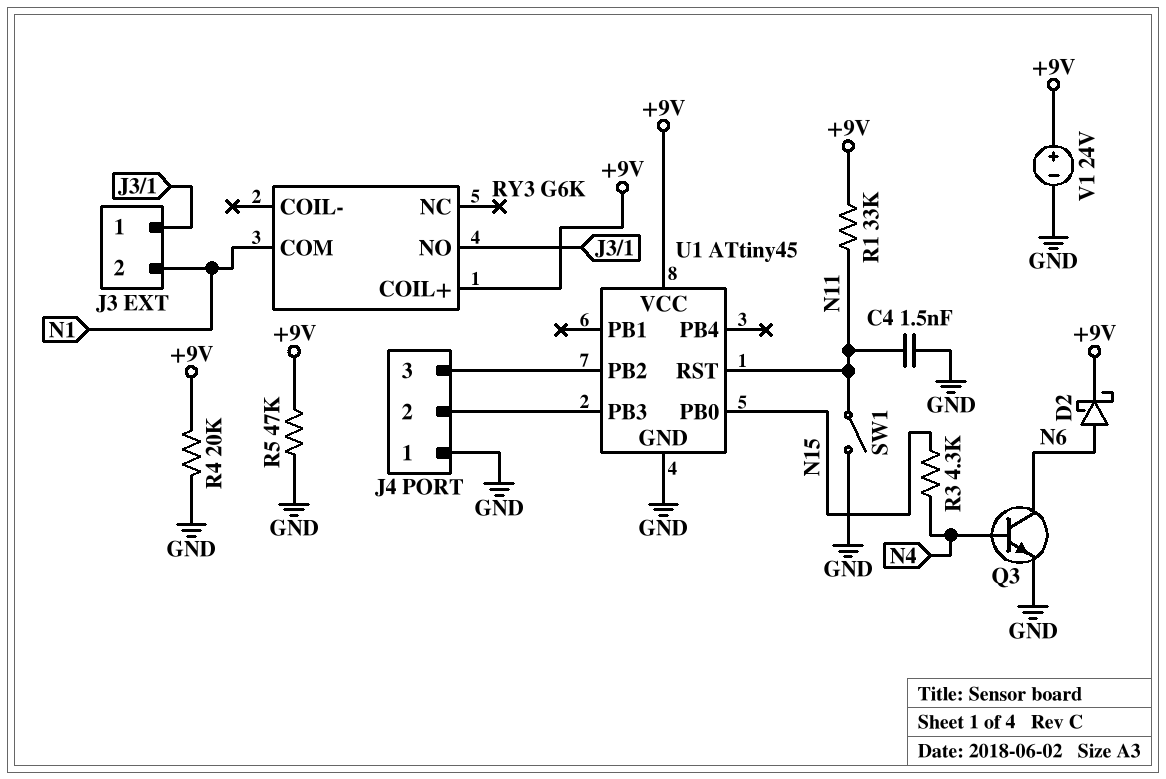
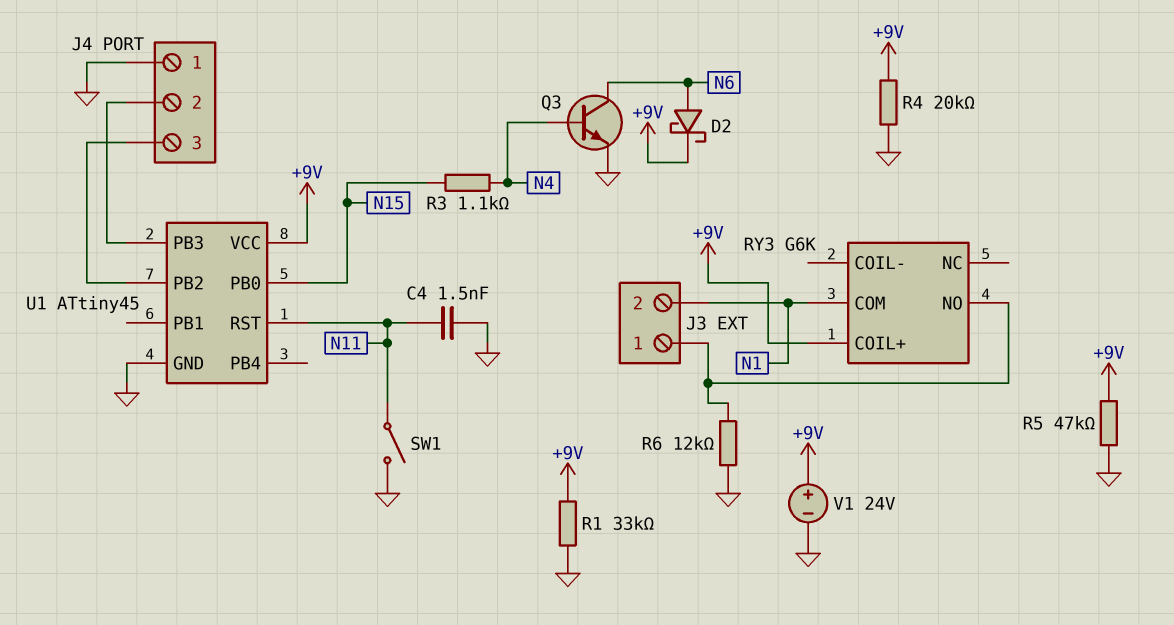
R1: 33k (+9V, N11) -> 33k (+9V, GND)
R3: 4.3k (N4, N15) -> 1.1k (N4, N15)
R6: none -> 12k (GND, J3/1)

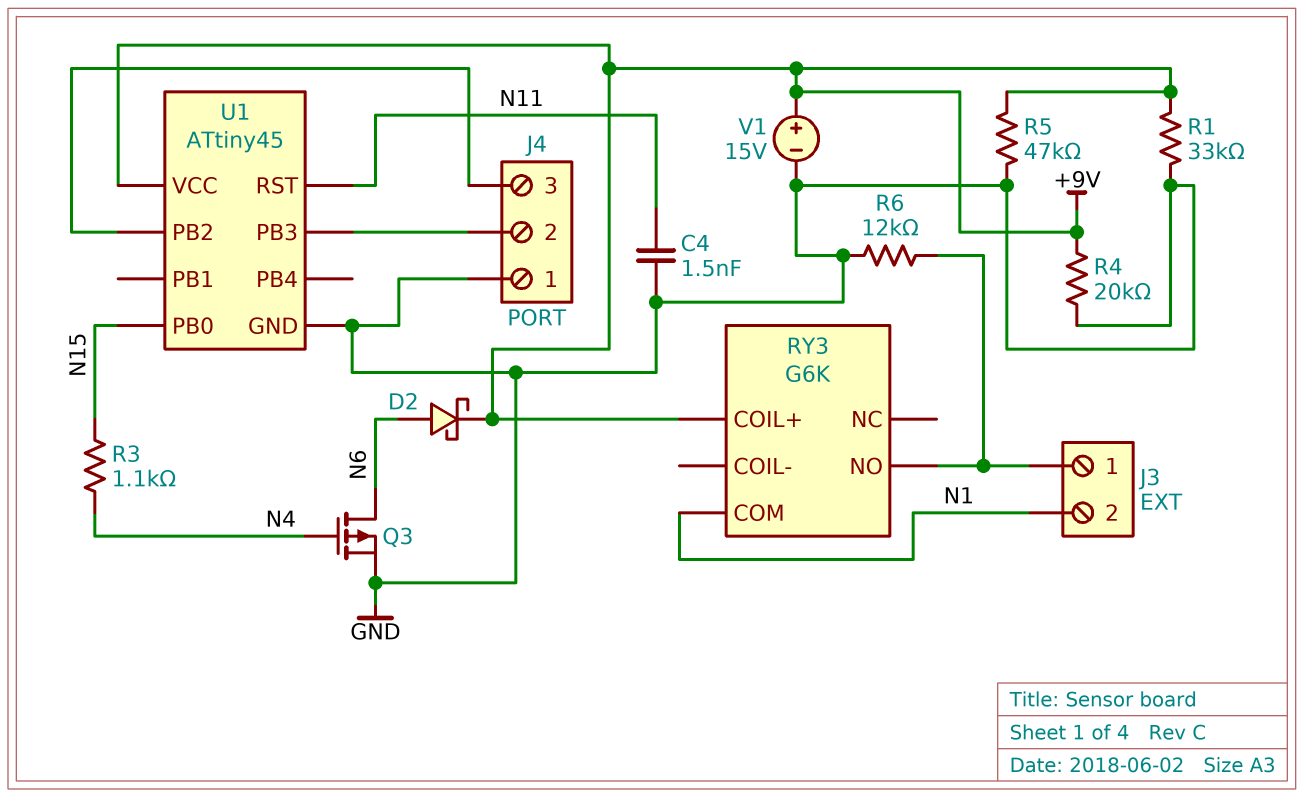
Q3: NPN (B N4, C N6, E GND) -> PMOS (G N4, D N6, S GND)
SW1: switch (GND, N11) -> none
V1: 24V (plus +9V, minus GND) -> 15V (plus +9V, minus GND)

